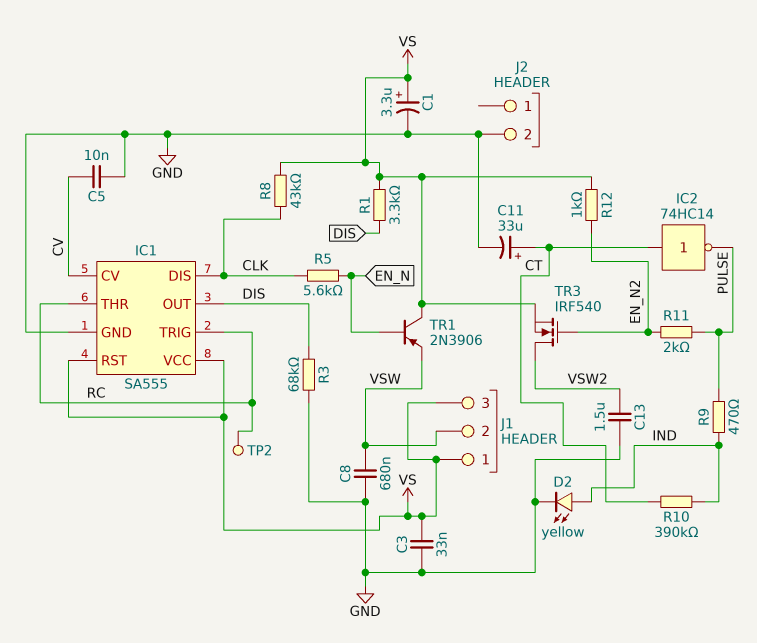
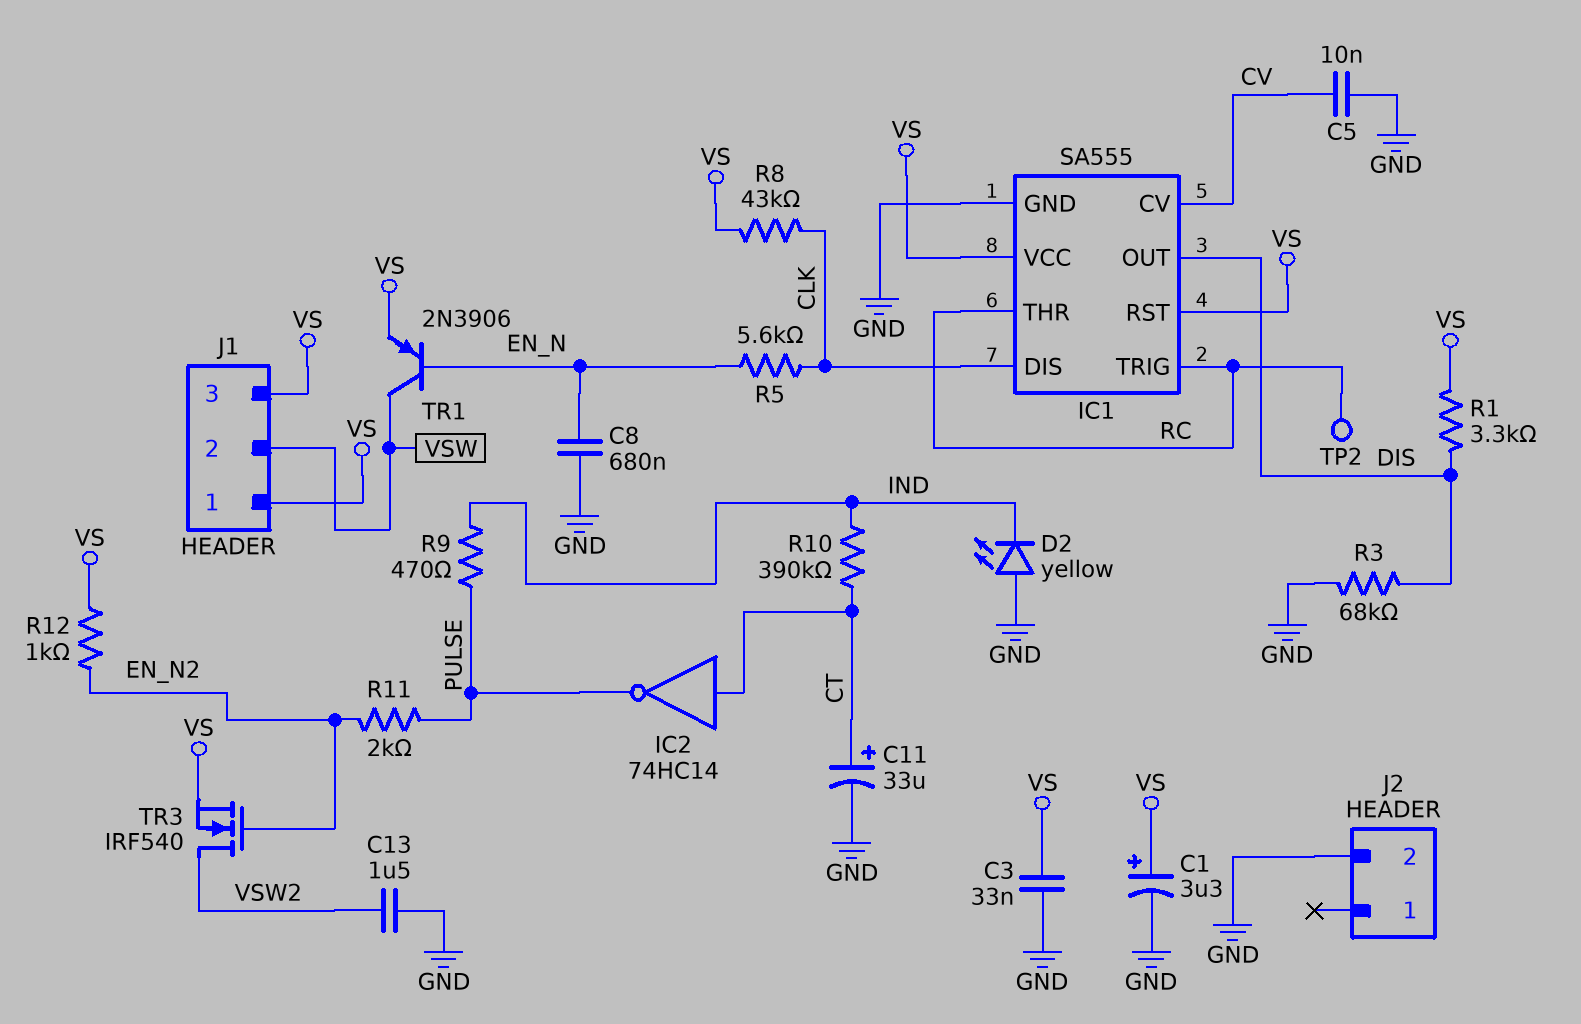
C8: 680nF (GND, VSW) -> 680nF (EN_N, GND)
D2: LED yellow (A IND, K GND) -> LED yellow (A GND, K IND)
TR1: PNP 2N3906 (B EN_N, C VS, E VSW) -> PNP 2N3906 (B EN_N, C VSW, E VS)

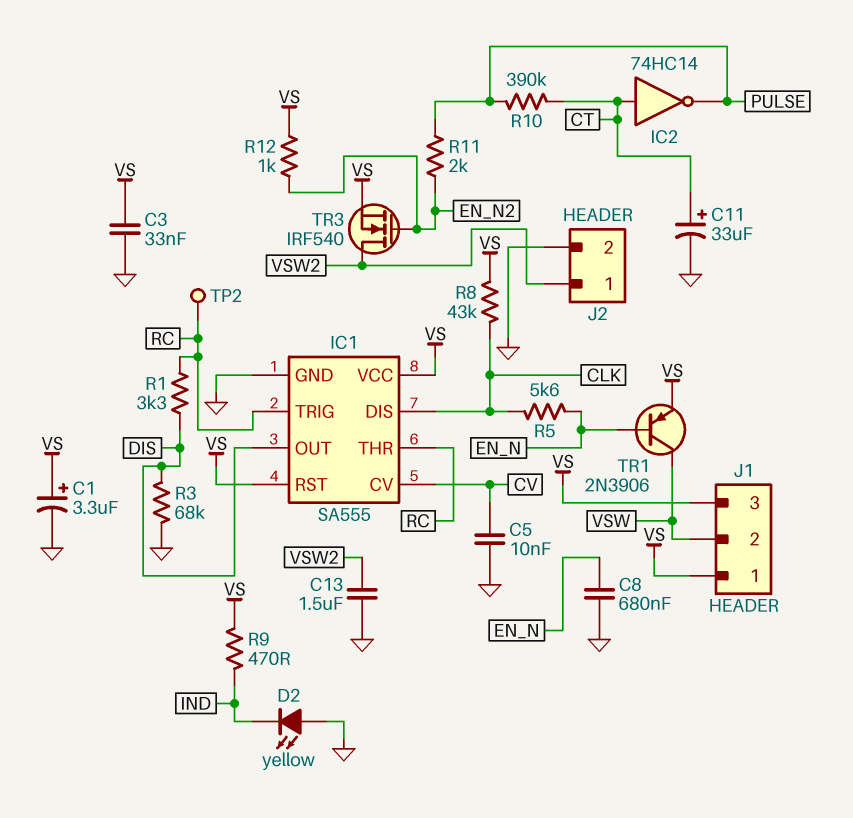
J2 pin 1: none -> VSW2
R1: 3.3k (DIS, VS) -> 3.3k (DIS, RC)
R9: 470 (IND, PULSE) -> 470 (IND, VS)
R10: 390k (CT, IND) -> 390k (CT, PULSE)

